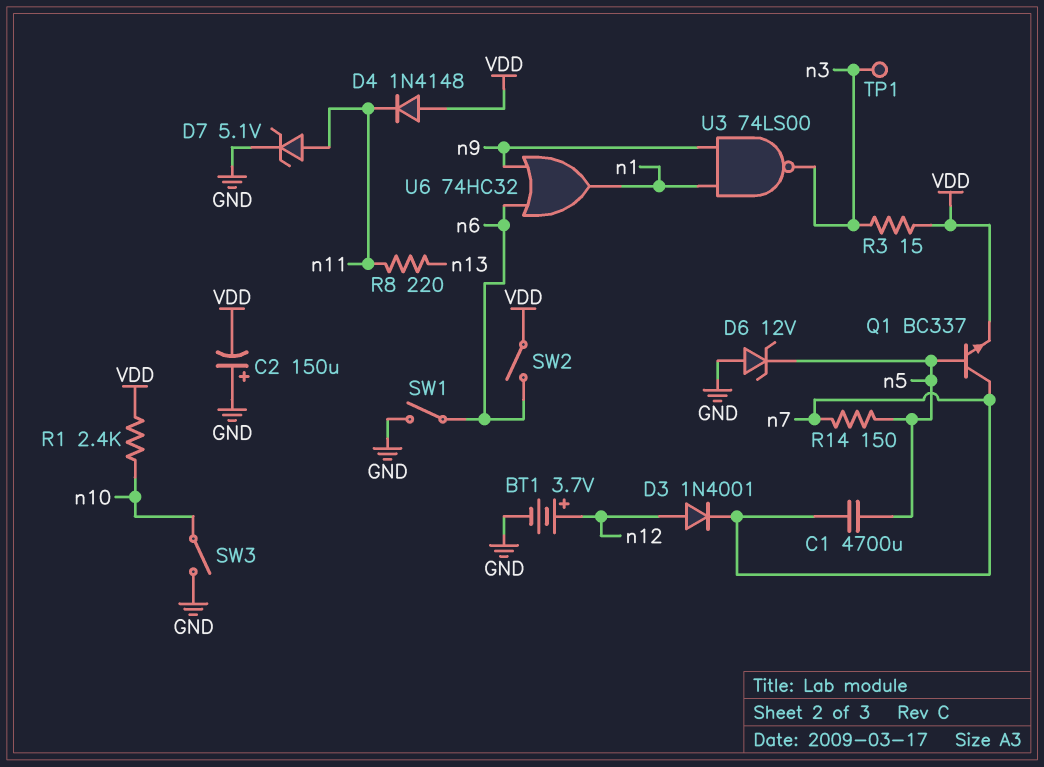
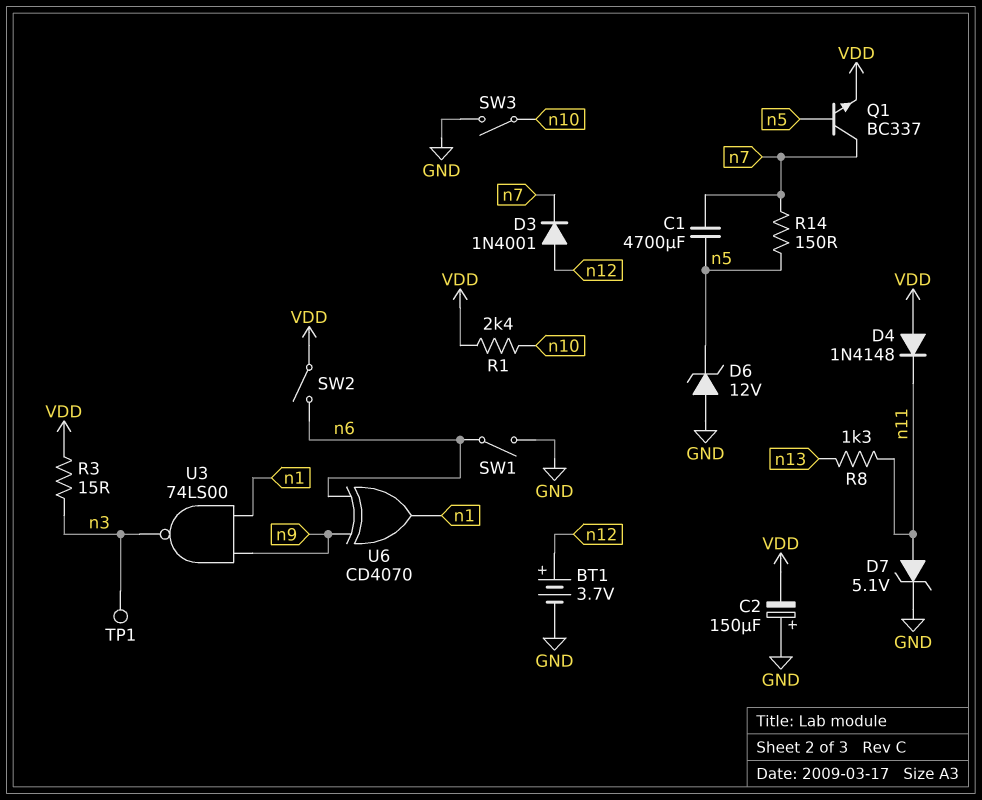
R8: 220 (n11, n13) -> 1.3k (n11, n13)
U6: OR 74HC32 (in n6, in n9, out n1) -> XOR CD4070 (in n6, in n9, out n1)

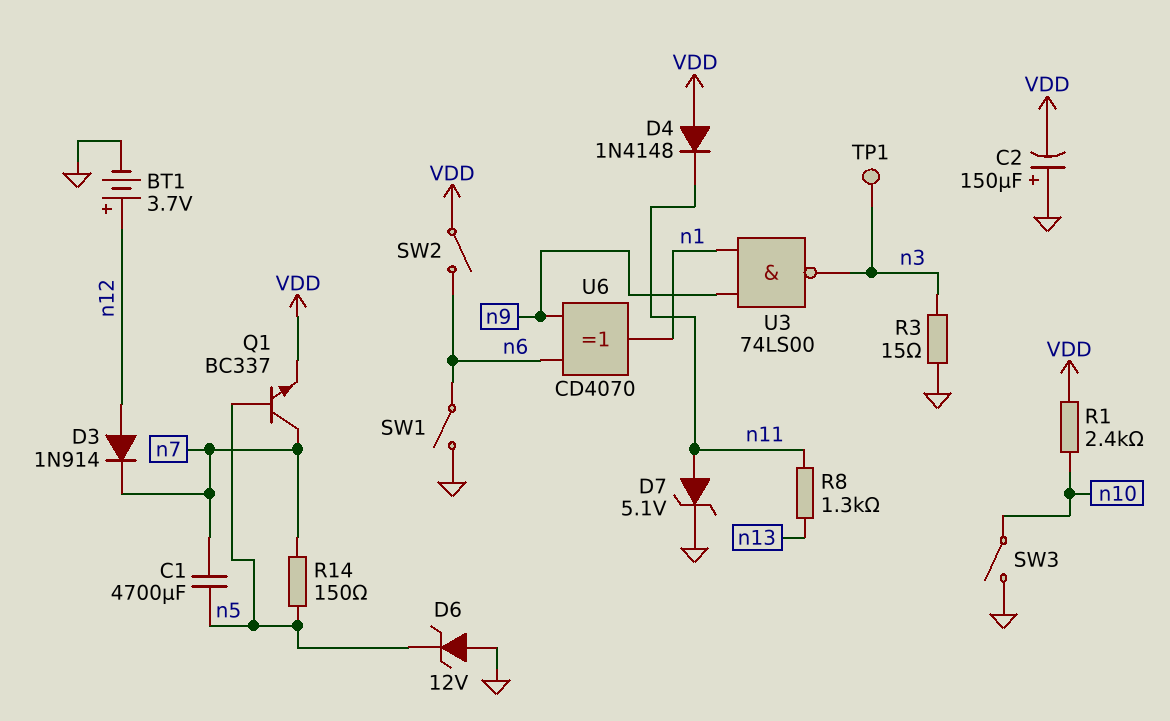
D3: diode 1N4001 (A n12, K n7) -> diode 1N914 (A n12, K n7)
R3: 15 (VDD, n3) -> 15 (GND, n3)

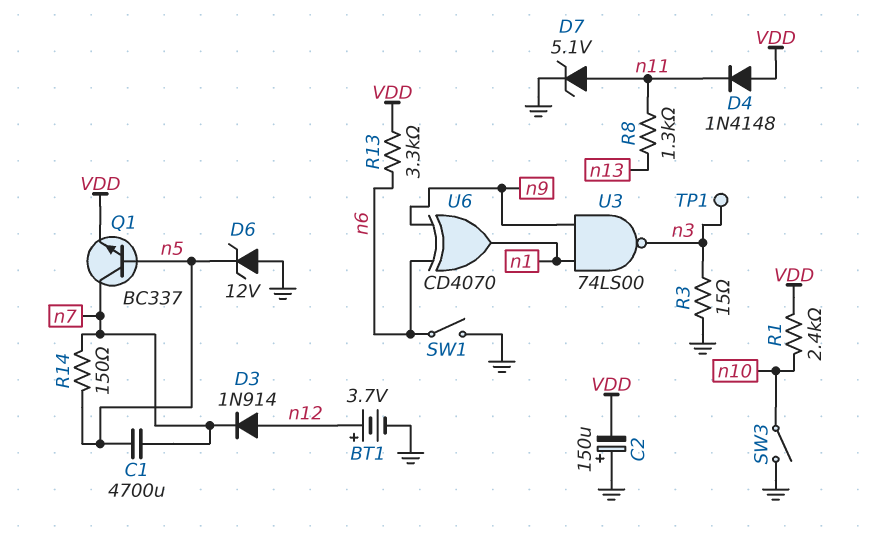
R13: none -> 3.3k (VDD, n6)
SW2: switch (VDD, n6) -> none

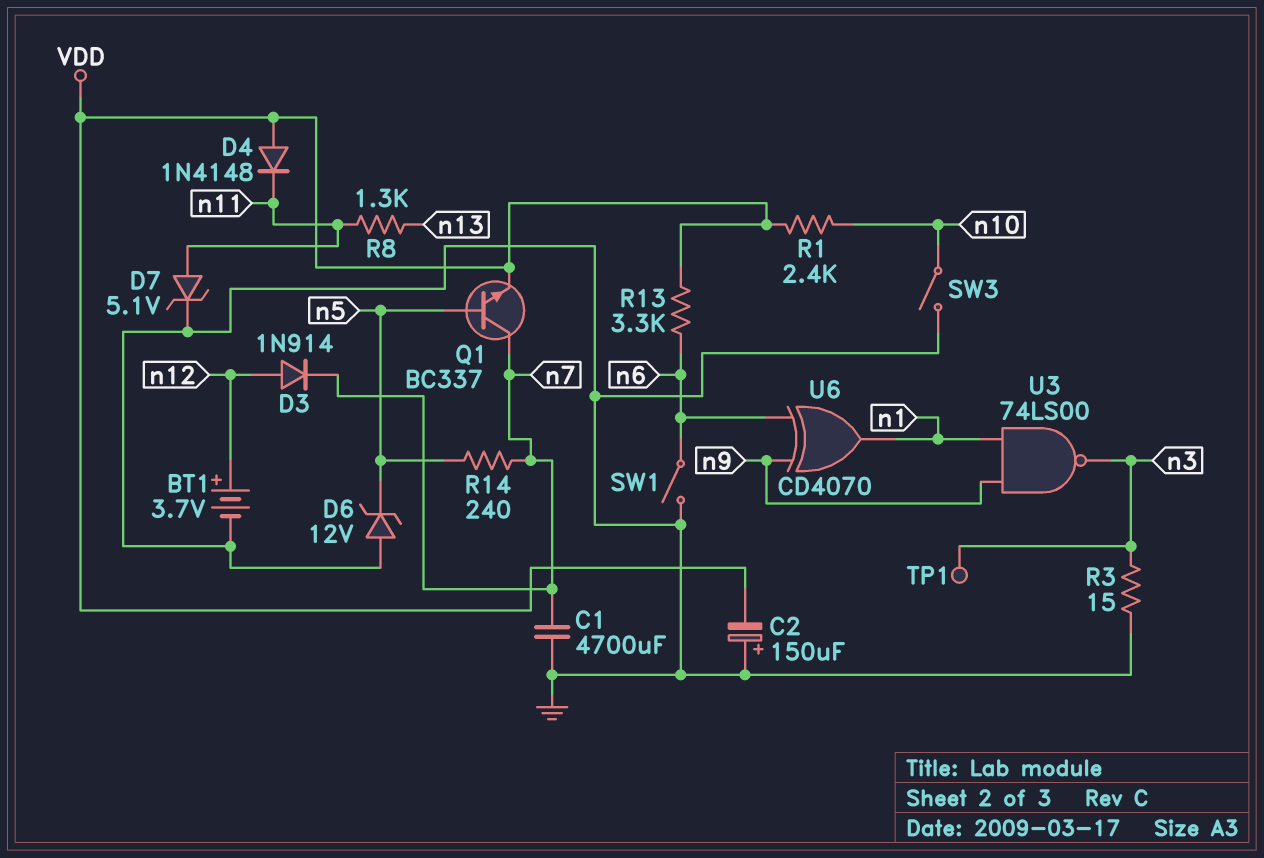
C1: 4700uF (n5, n7) -> 4700uF (GND, n7)
R14: 150 (n5, n7) -> 240 (n5, n7)

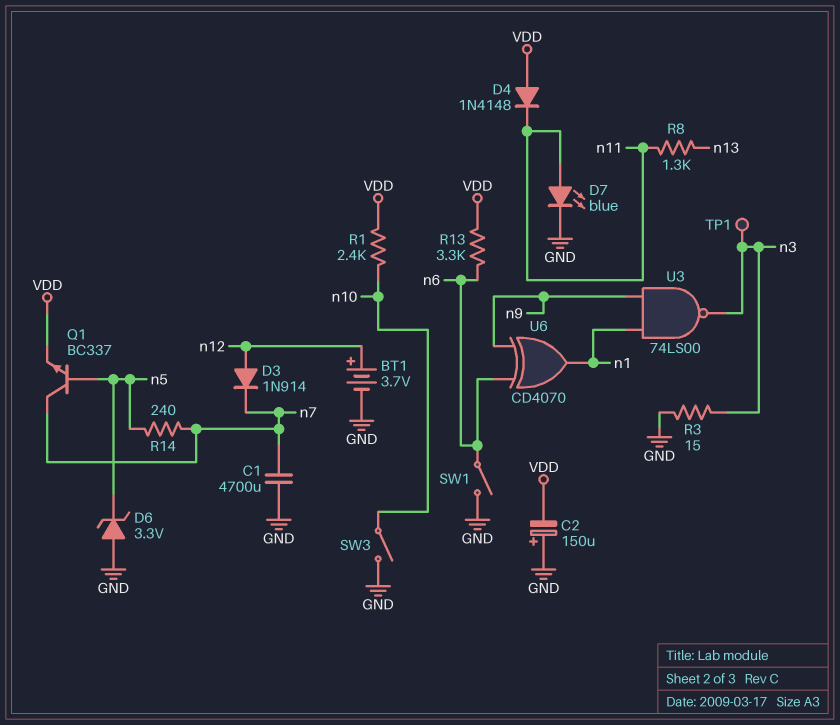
D6: zener 12V (A GND, K n5) -> zener 3.3V (A GND, K n5)
D7: zener 5.1V (A n11, K GND) -> LED blue (A n11, K GND)

